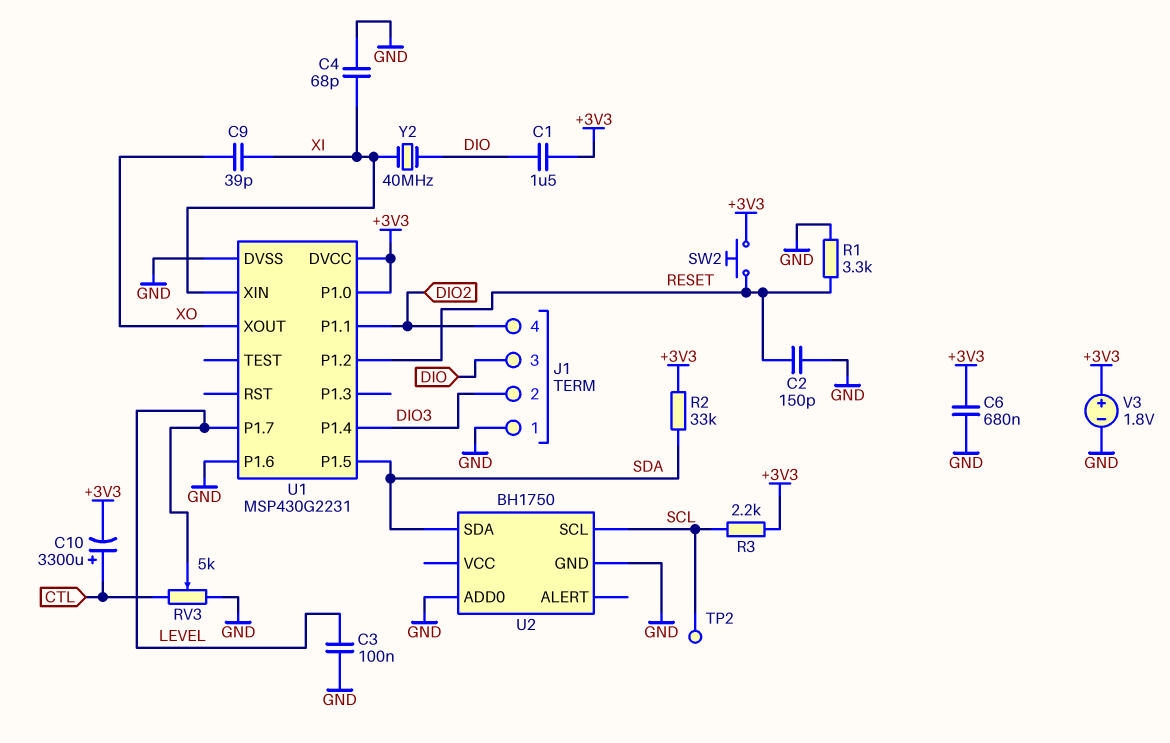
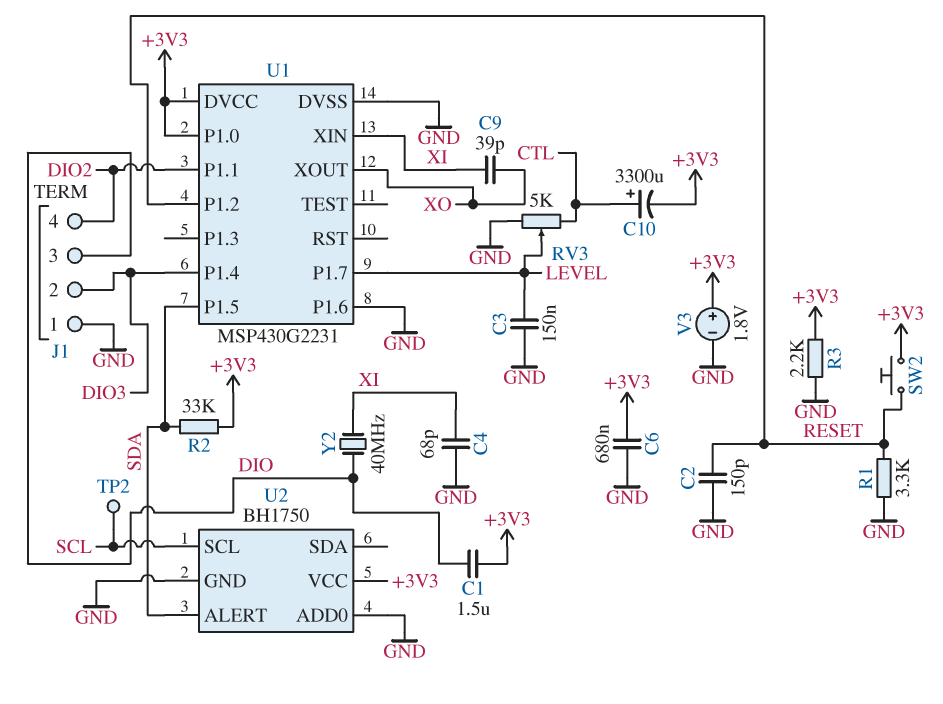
C3: 100nF (GND, LEVEL) -> 150nF (GND, LEVEL)
R3: 2.2k (+3V3, SCL) -> 2.2k (+3V3, GND)
U2 pin ALERT: none -> SDA
U2 pin SDA: SDA -> none
U2 pin VCC: none -> +3V3

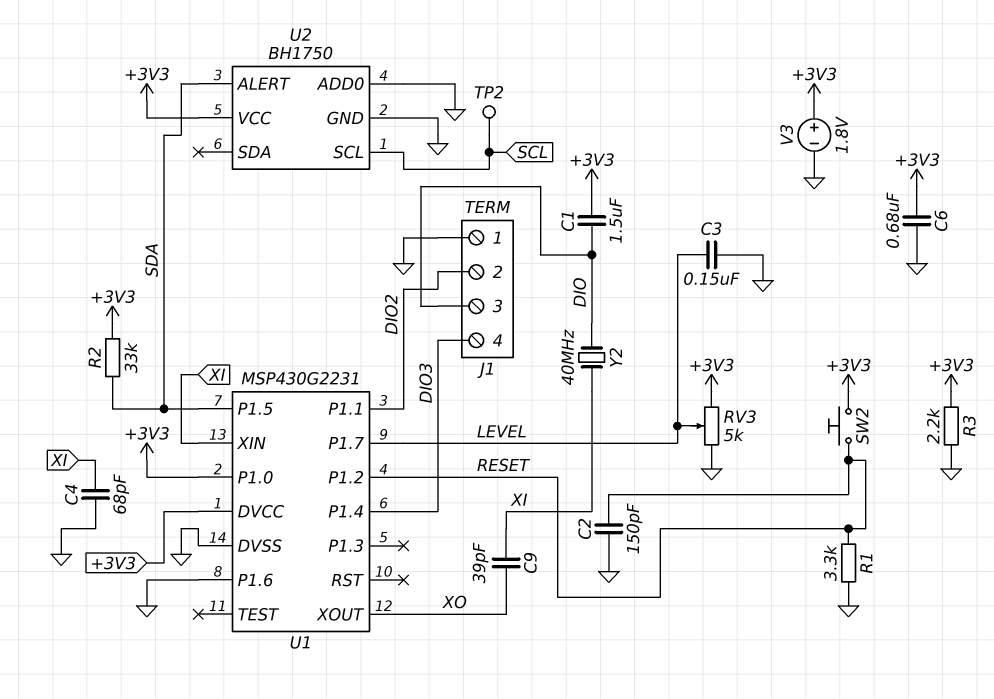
C10: 3300uF (plus CTL, minus +3V3) -> none
J1 pin 2: DIO3 -> DIO2
J1 pin 4: DIO2 -> DIO3
RV3: 5k (CTL, GND, wiper LEVEL) -> 5k (+3V3, GND, wiper LEVEL)

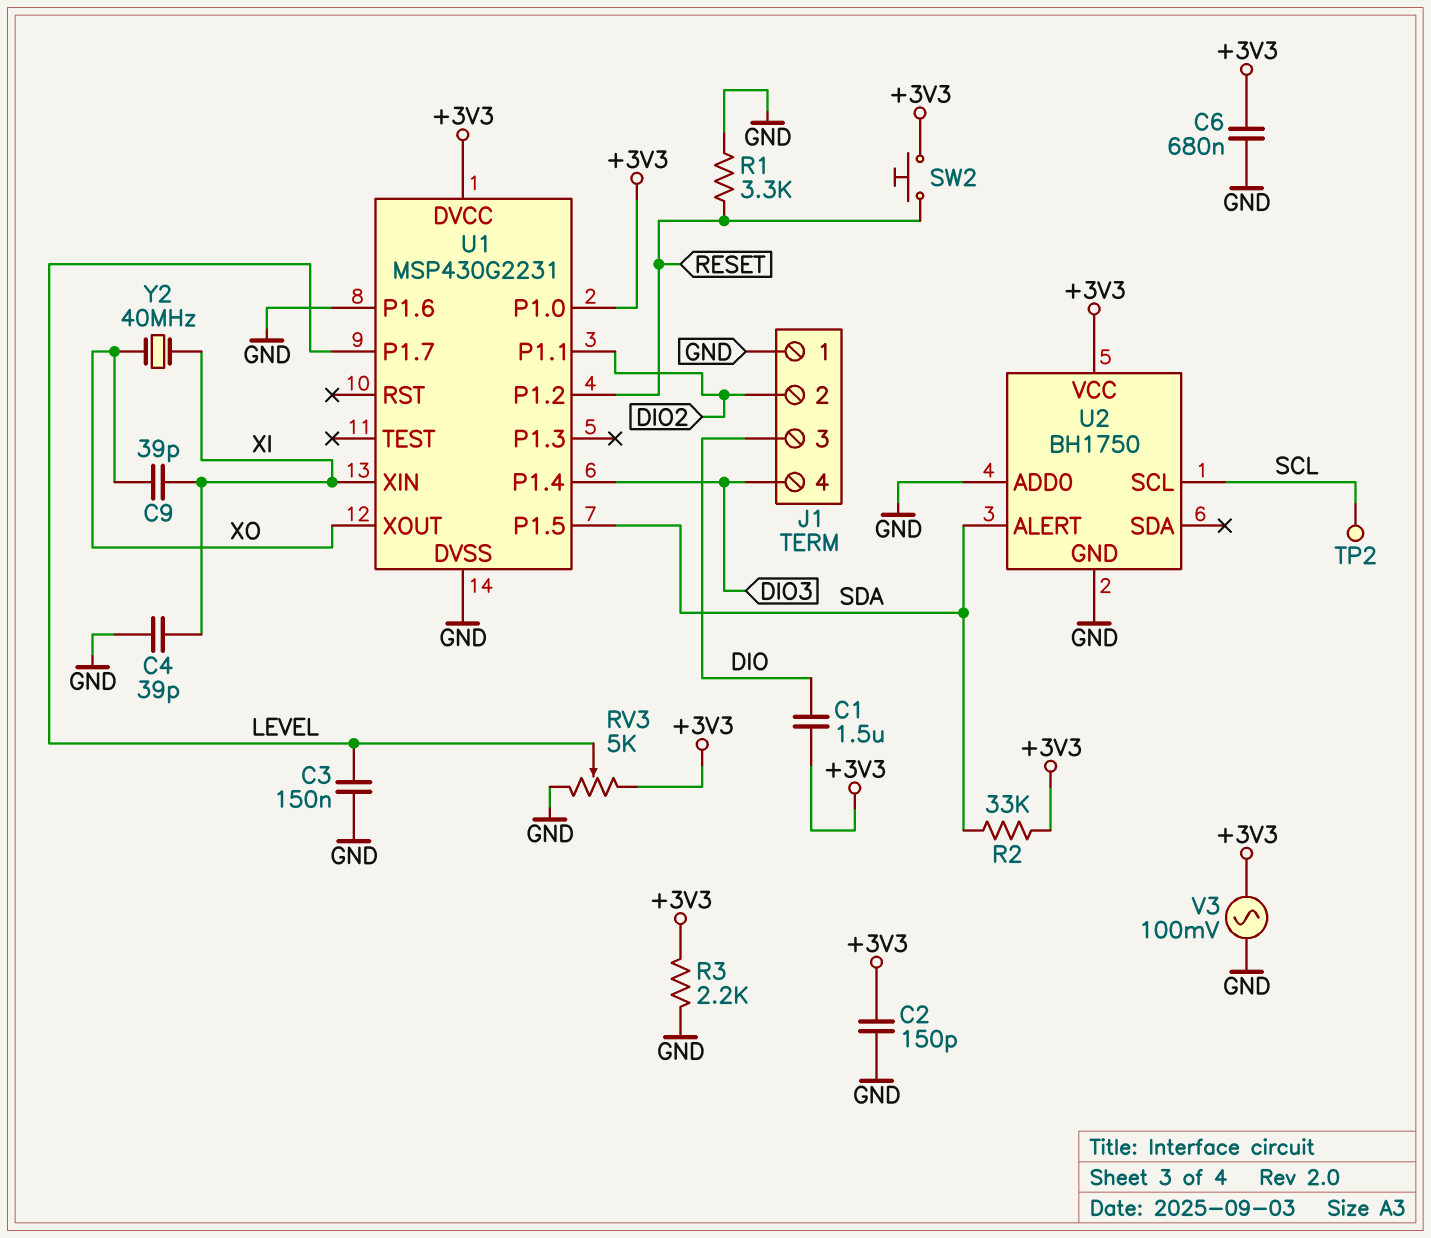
C2: 150pF (GND, RESET) -> 150pF (+3V3, GND)
C4: 68pF (GND, XI) -> 39pF (GND, XI)
V3: 1.8V (plus +3V3, minus GND) -> AC 100mV (+3V3, GND)
Y2: 40MHz (DIO, XI) -> 40MHz (XI, XO)

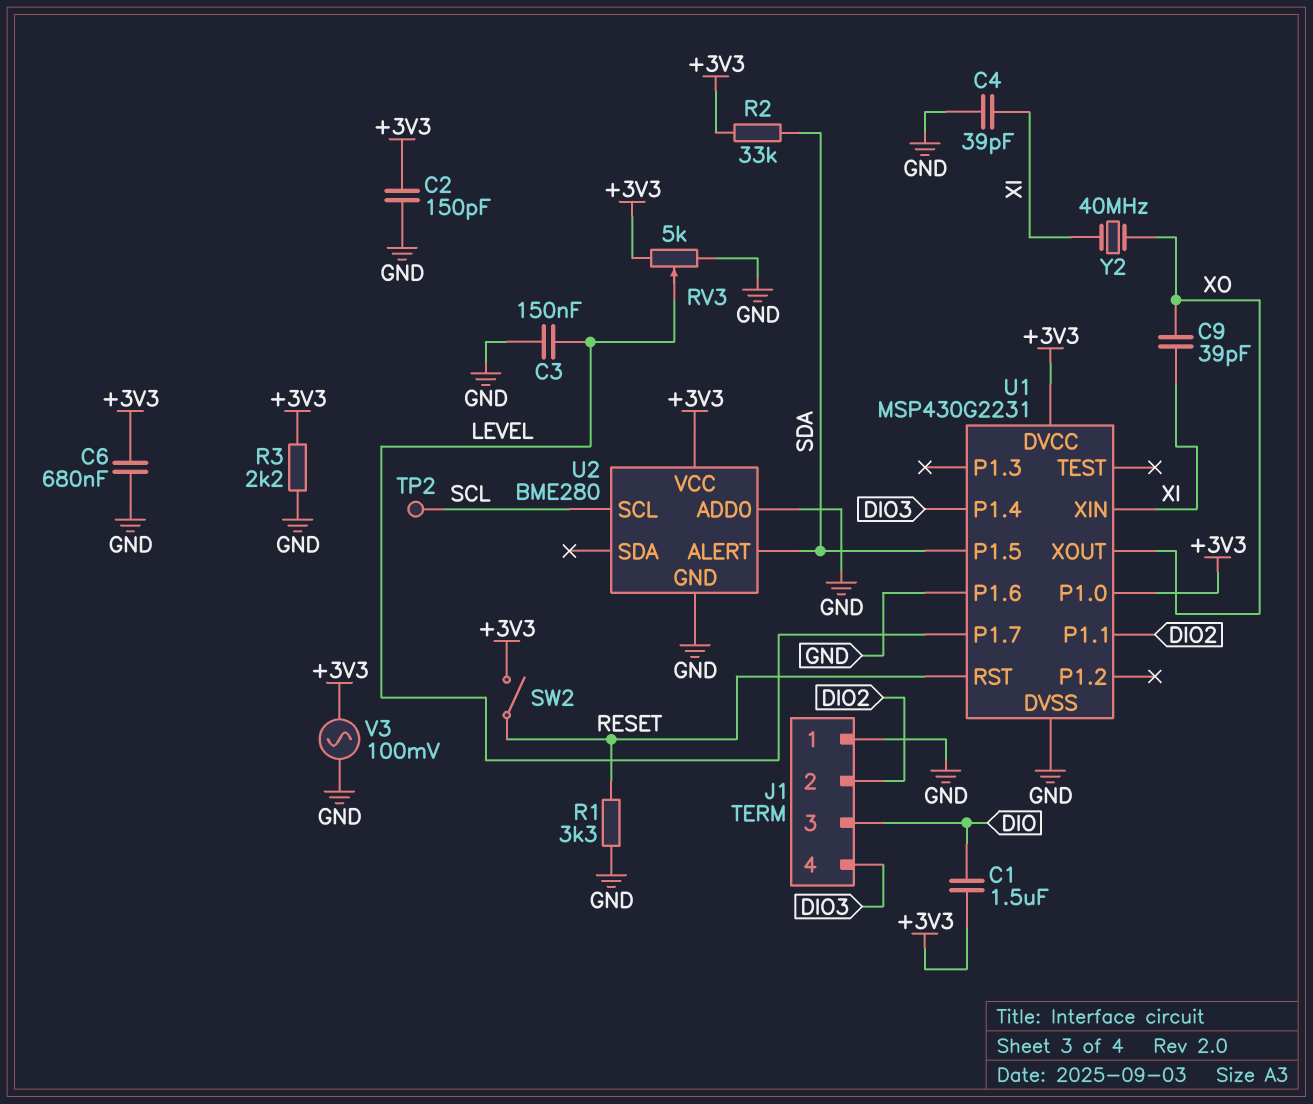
SW2: button (+3V3, RESET) -> switch (+3V3, RESET)
U1 pin P1.2: RESET -> none
U1 pin RST: none -> RESET
U2: BH1750 -> BME280

